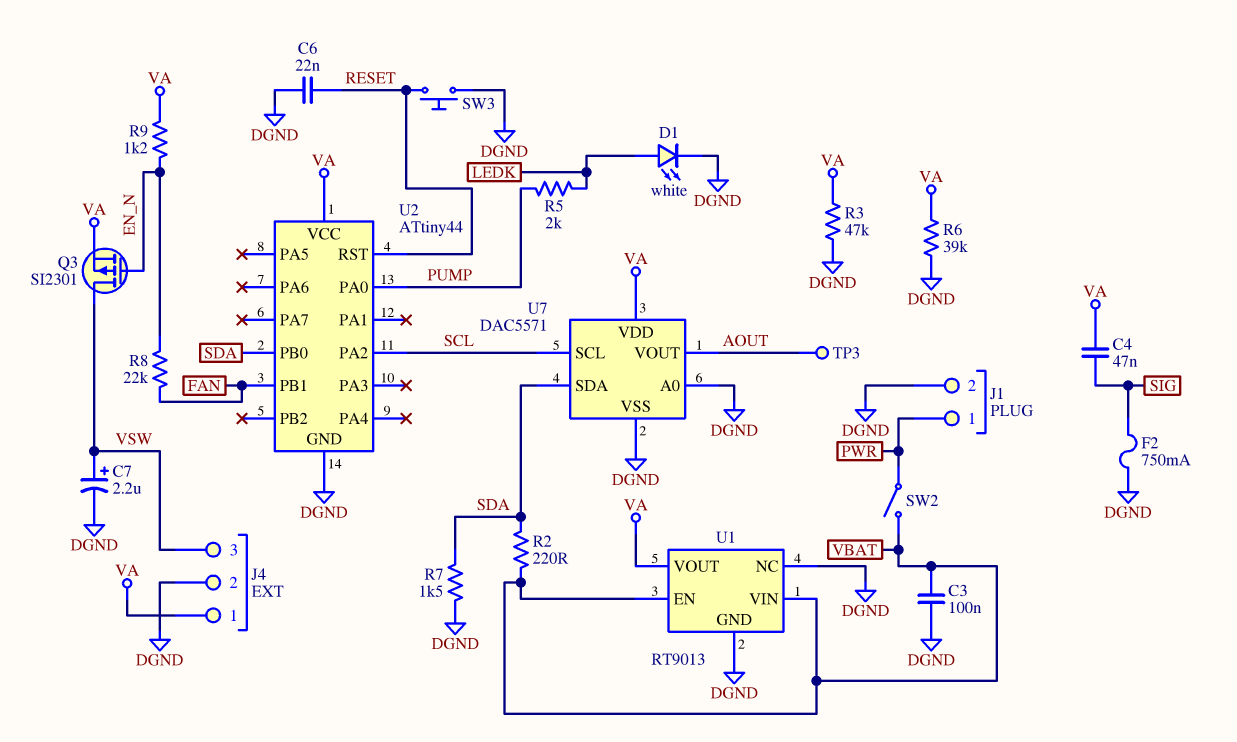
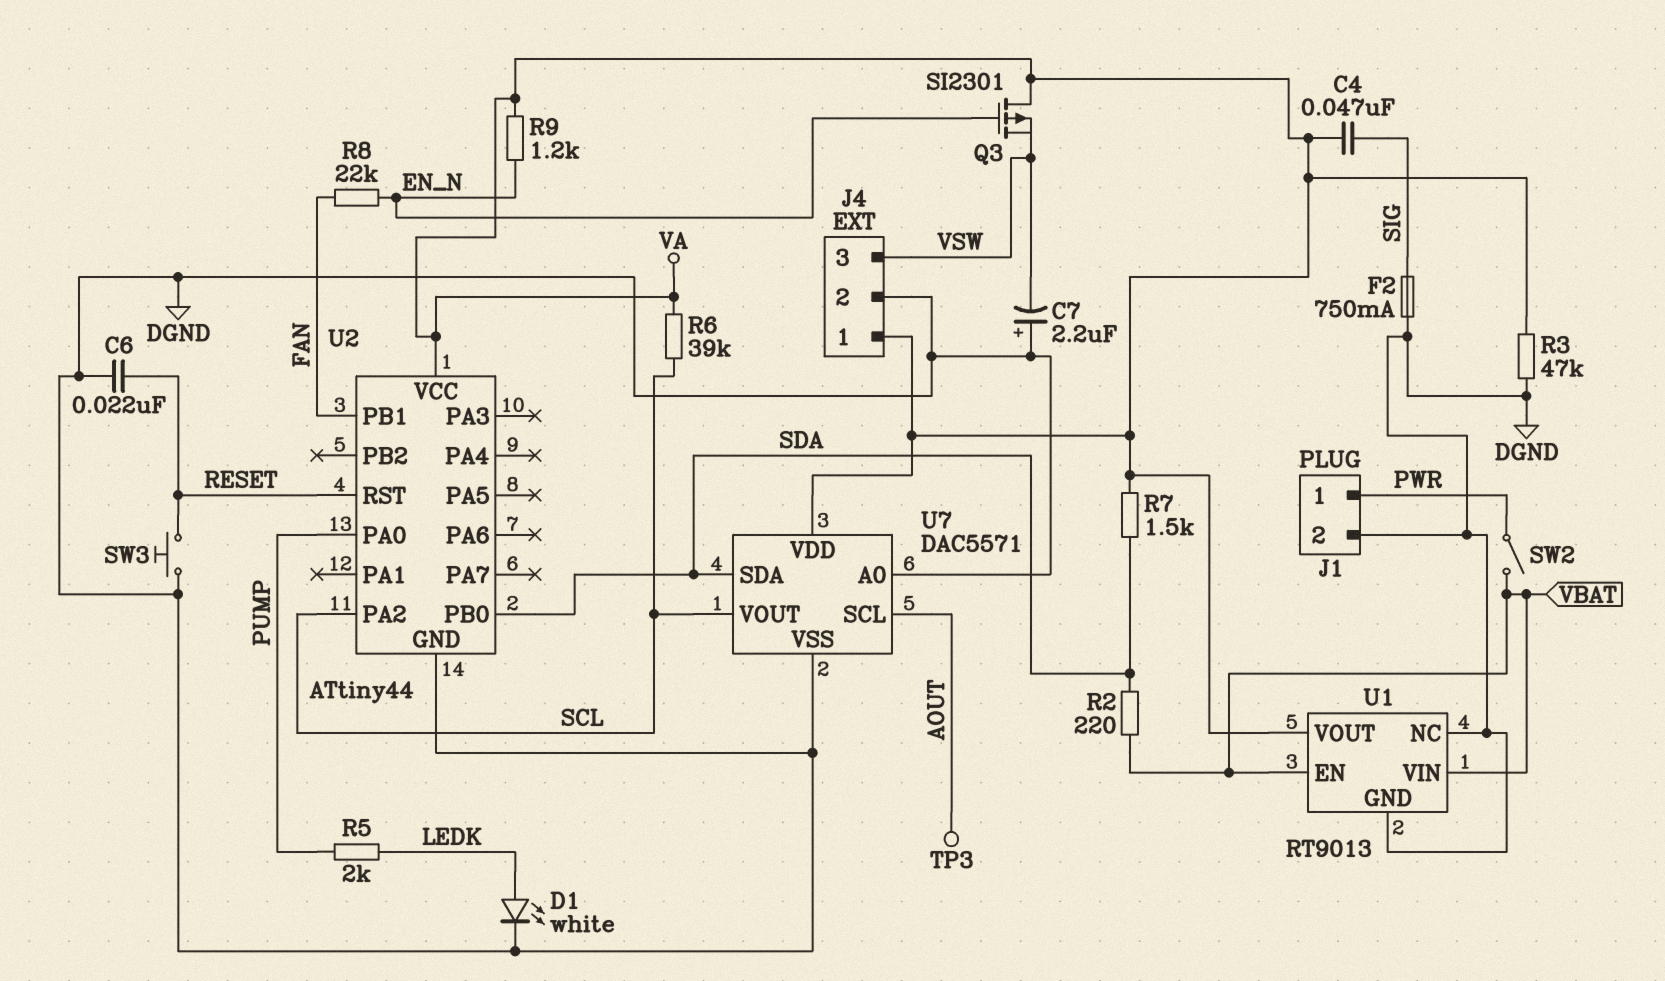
C3: 100nF (DGND, VBAT) -> none
C7: 2.2uF (plus VSW, minus DGND) -> 2.2uF (plus DGND, minus VSW)
Q3: PMOS SI2301 (G EN_N, D VSW, S VA) -> PMOS SI2301 (G EN_N, D VA, S VSW)
R6: 39k (DGND, VA) -> 39k (SCL, VA)
R7: 1.5k (DGND, SDA) -> 1.5k (SDA, VA)
U7 pin SCL: SCL -> AOUT
U7 pin VOUT: AOUT -> SCL

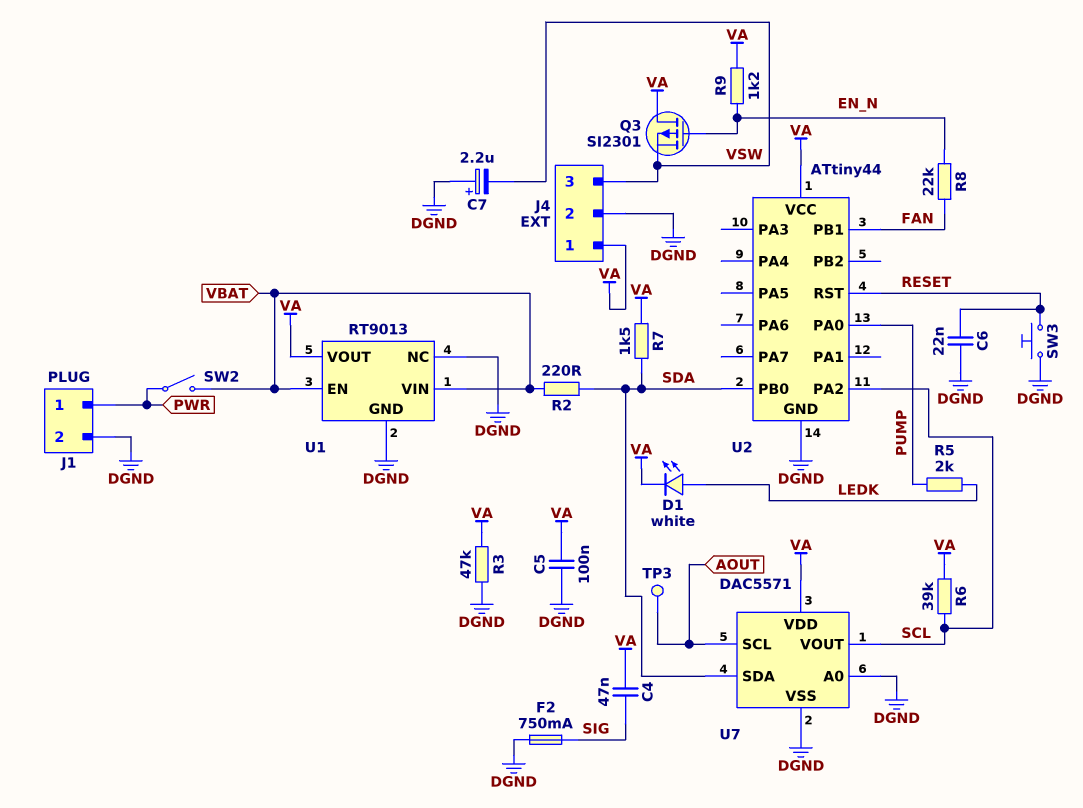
C5: none -> 100nF (DGND, VA)
D1: LED white (A LEDK, K DGND) -> LED white (A LEDK, K VA)

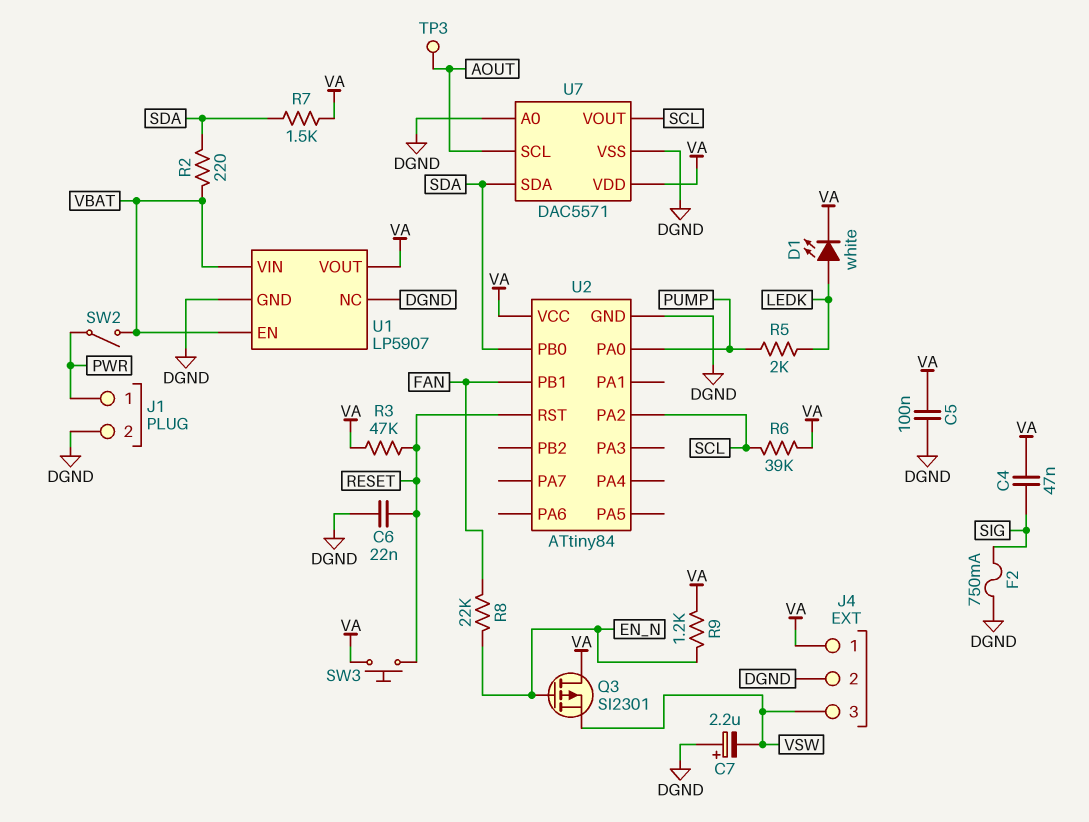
R3: 47k (DGND, VA) -> 47k (RESET, VA)
SW3: button (DGND, RESET) -> button (RESET, VA)
U1: RT9013 -> LP5907
U2: ATtiny44 -> ATtiny84

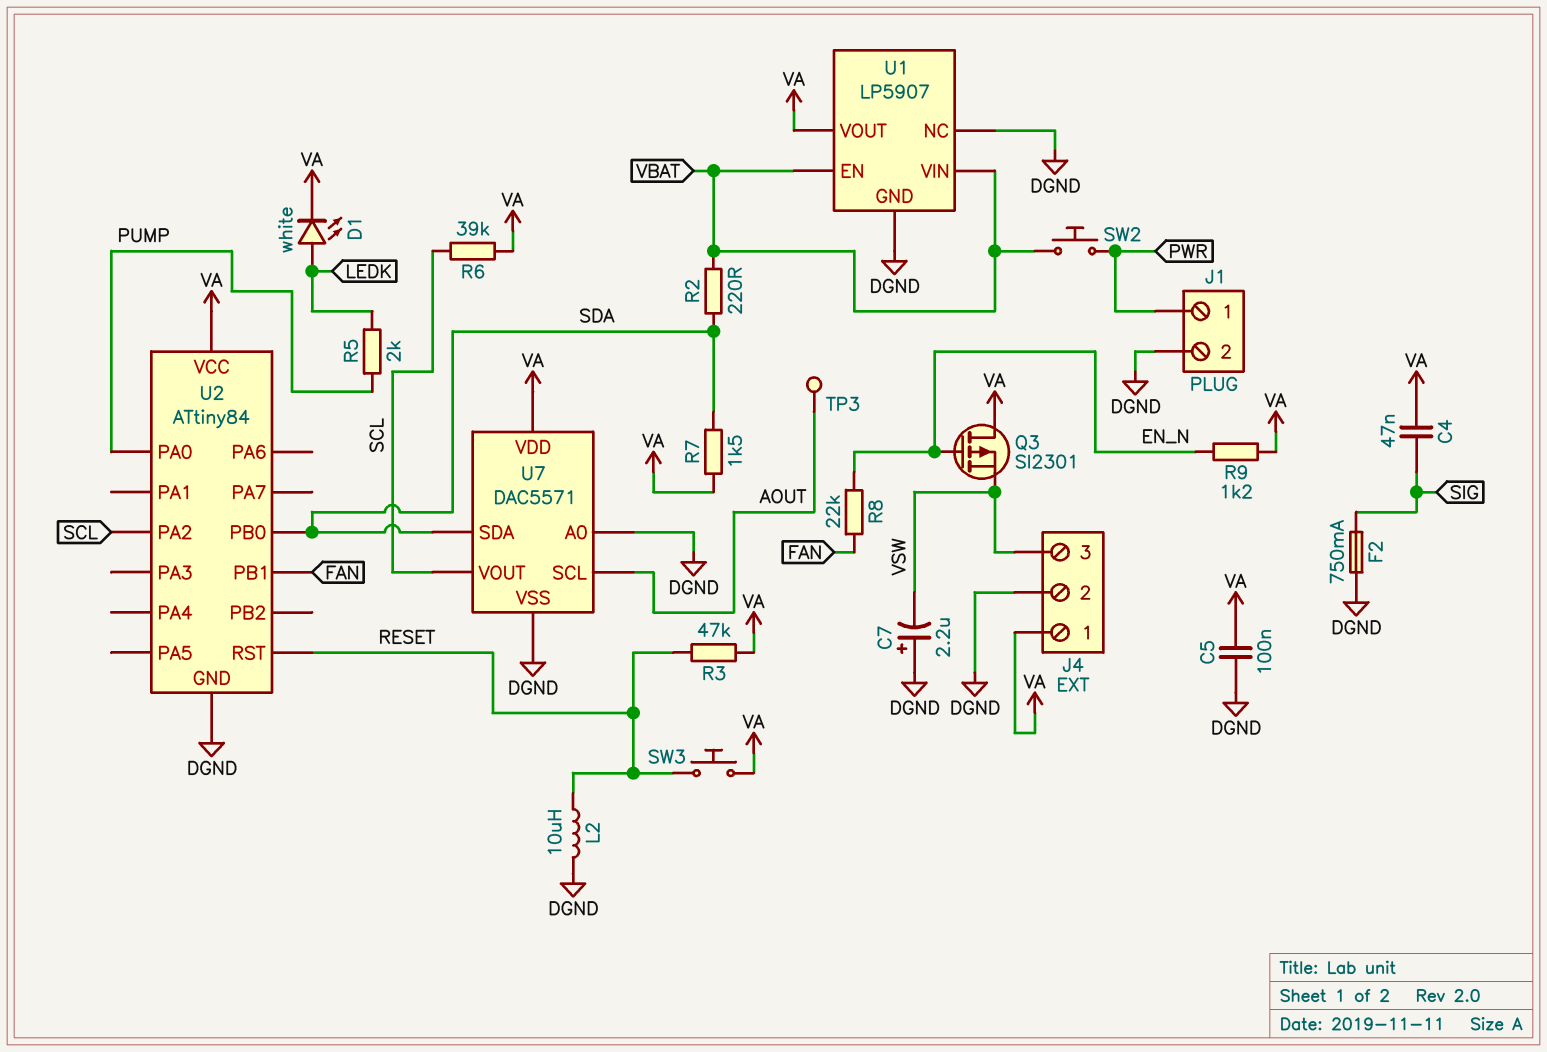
C6: 22nF (DGND, RESET) -> none
L2: none -> 10uH (DGND, RESET)
SW2: switch (PWR, VBAT) -> button (PWR, VBAT)

